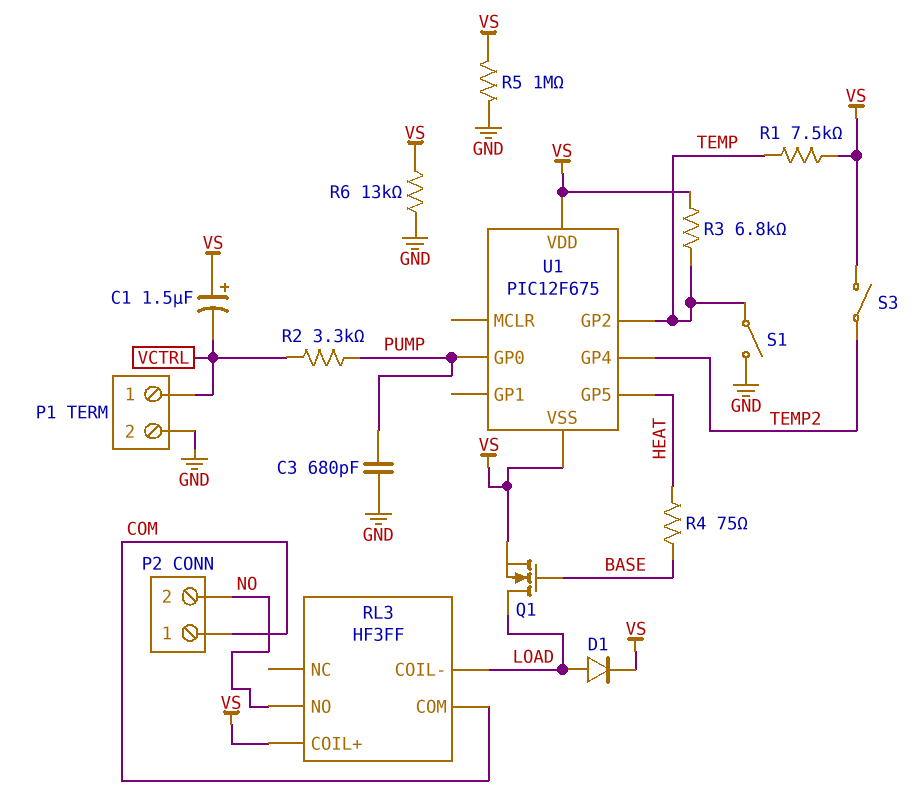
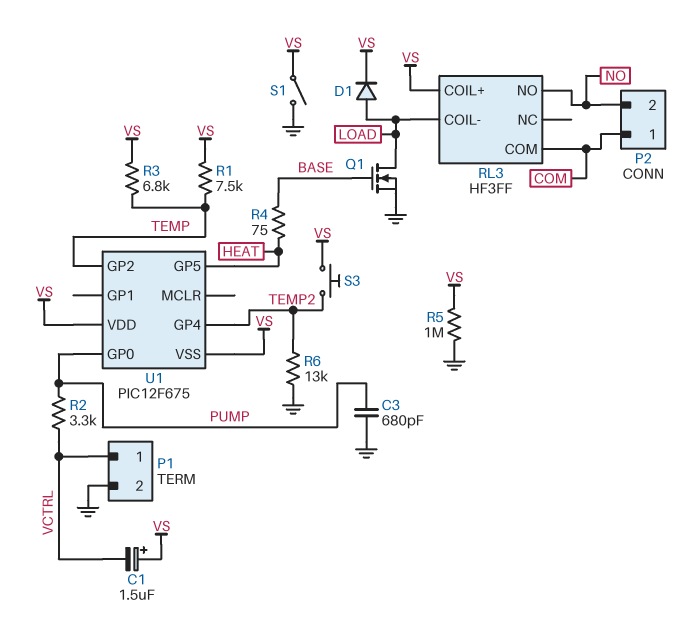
Q1: NMOS (G BASE, D LOAD, S VS) -> NMOS (G BASE, D LOAD, S GND)
R6: 13k (GND, VS) -> 13k (GND, TEMP2)
S1: switch (GND, TEMP) -> switch (GND, VS)
S3: switch (TEMP2, VS) -> button (TEMP2, VS)

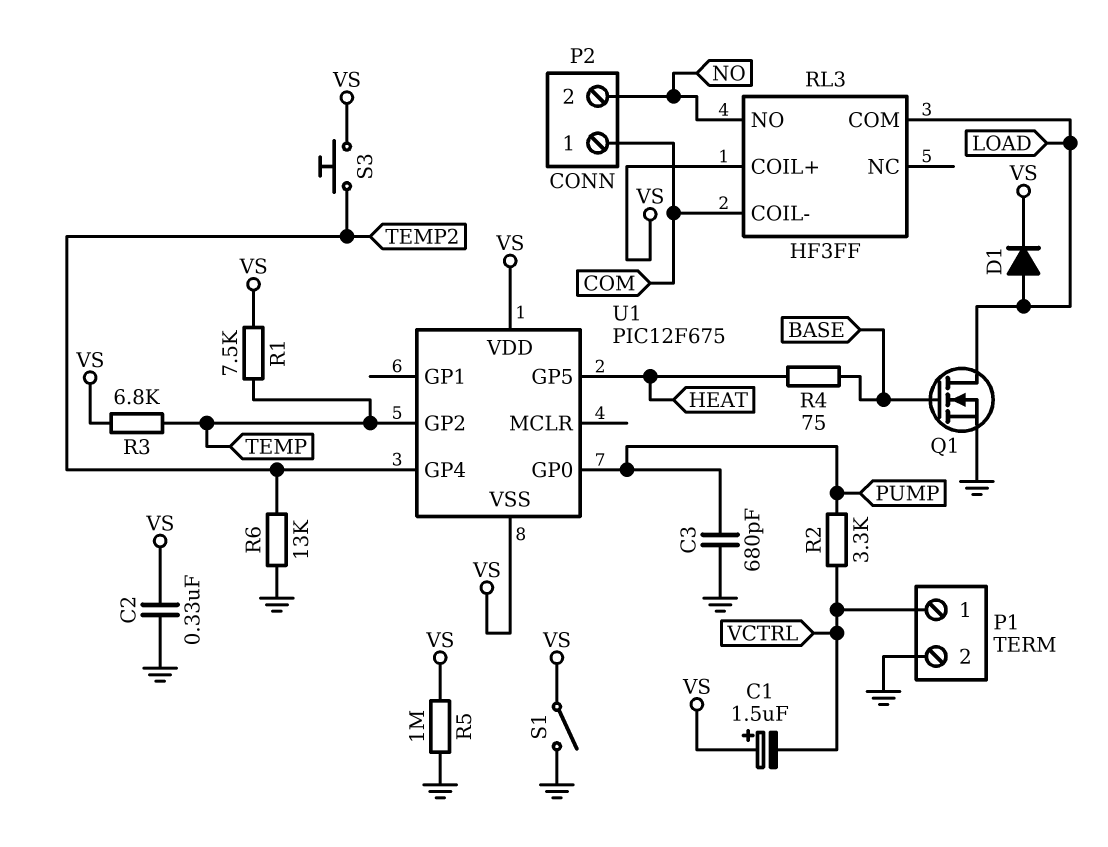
C2: none -> 330nF (GND, VS)
RL3 pin COIL-: LOAD -> COM
RL3 pin COM: COM -> LOAD

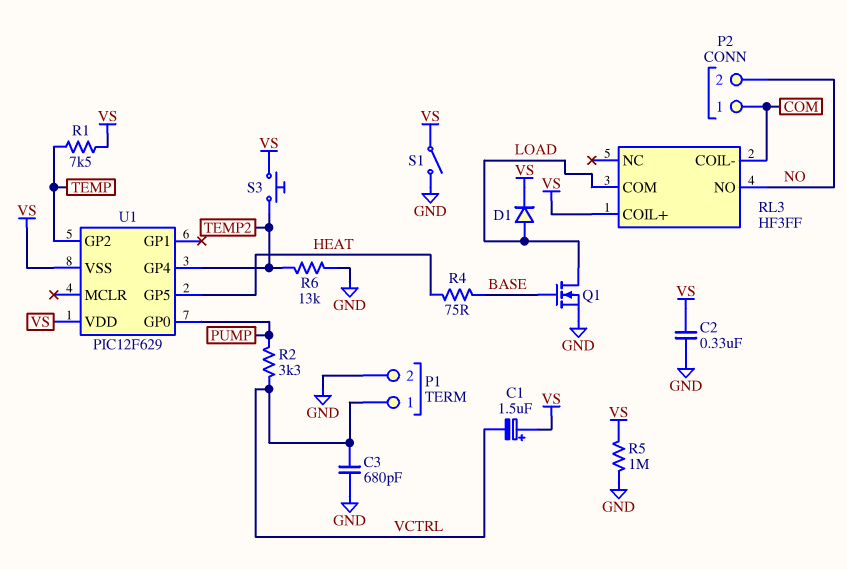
C3: 680pF (GND, PUMP) -> 680pF (GND, VCTRL)
R3: 6.8k (TEMP, VS) -> none
U1: PIC12F675 -> PIC12F629

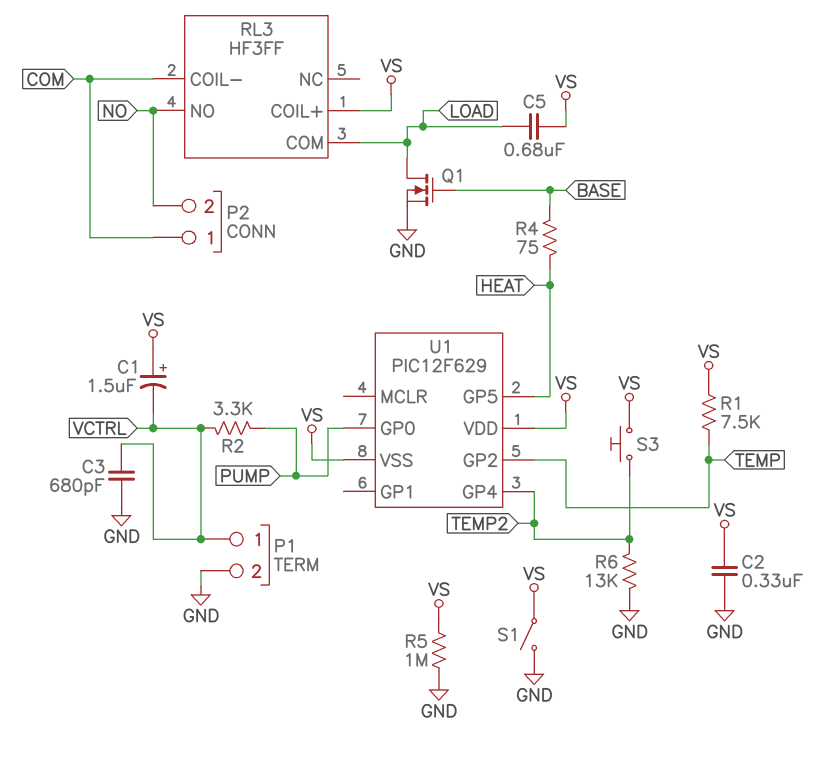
C5: none -> 680nF (LOAD, VS)
D1: diode (A LOAD, K VS) -> none

